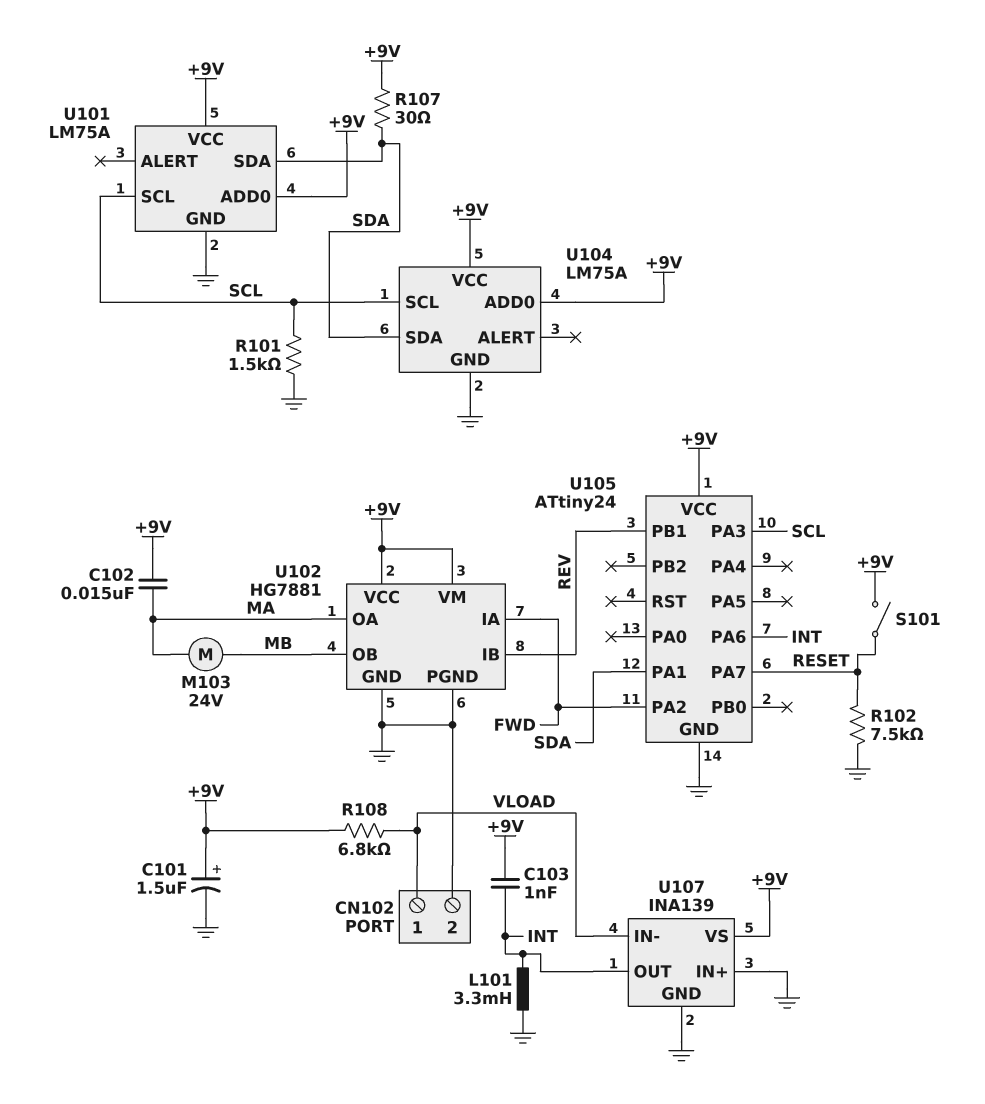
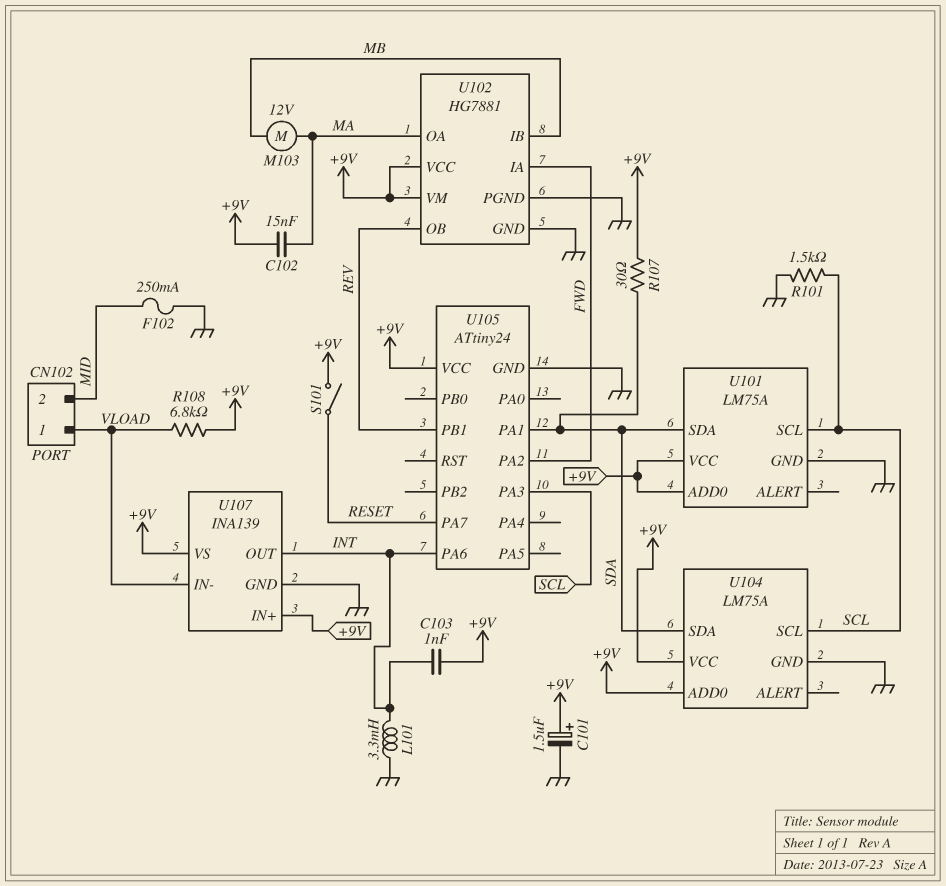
CN102 pin 2: GND -> MID
F102: none -> 250mA (GND, MID)
M103: motor 24V (MA, MB) -> motor 12V (MA, MB)
R102: 7.5k (GND, RESET) -> none
U102 pin IB: REV -> MB
U102 pin OB: MB -> REV
U107 pin IN+: GND -> +9V

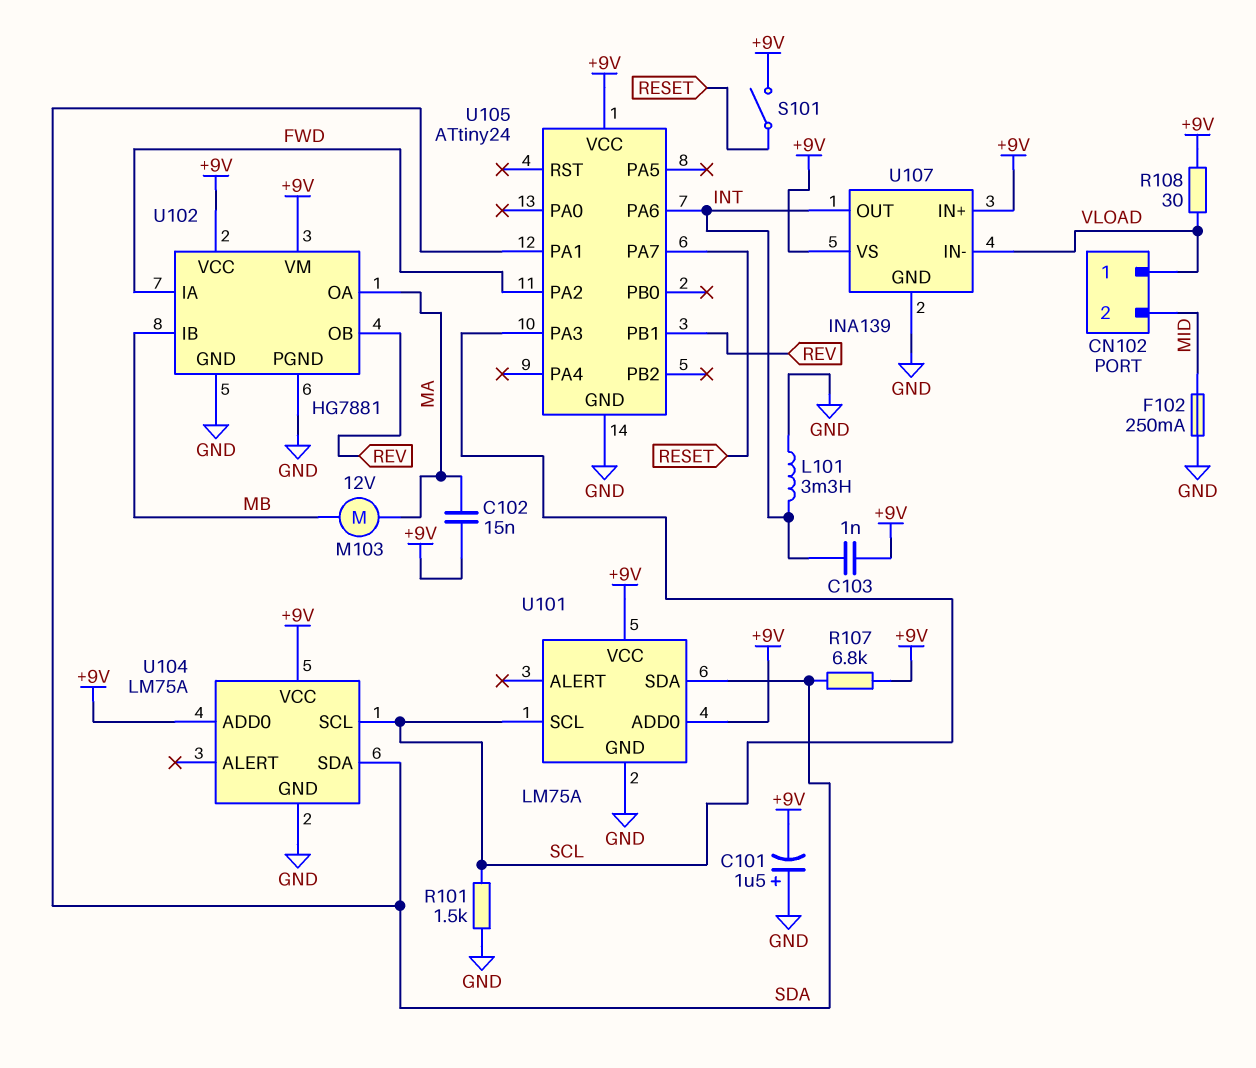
C101: 1.5uF (plus +9V, minus GND) -> 1.5uF (plus GND, minus +9V)
R107: 30 (+9V, SDA) -> 6.8k (+9V, SDA)
R108: 6.8k (+9V, VLOAD) -> 30 (+9V, VLOAD)

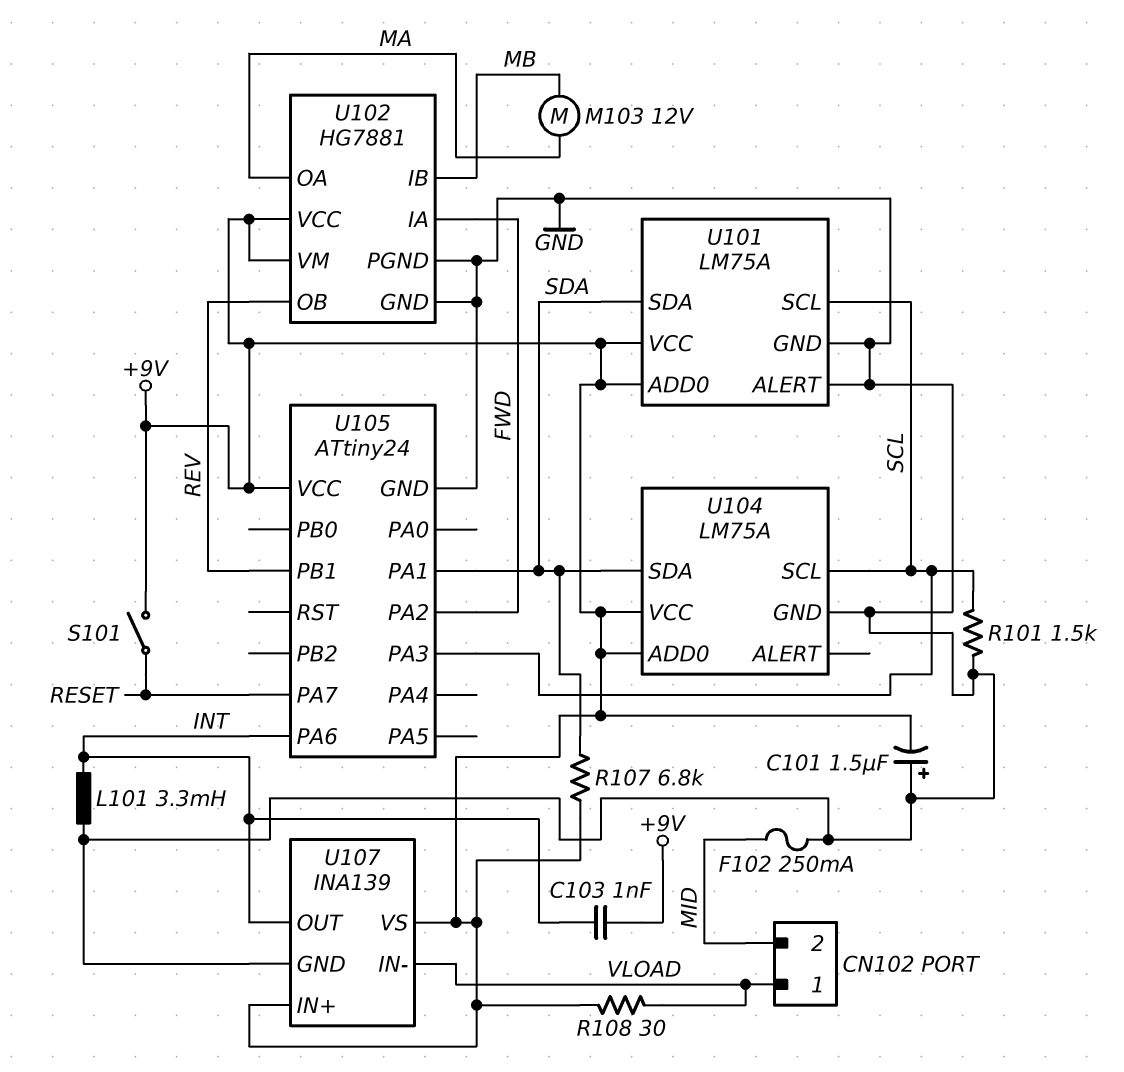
C102: 15nF (+9V, MA) -> none
U101 pin ALERT: none -> GND

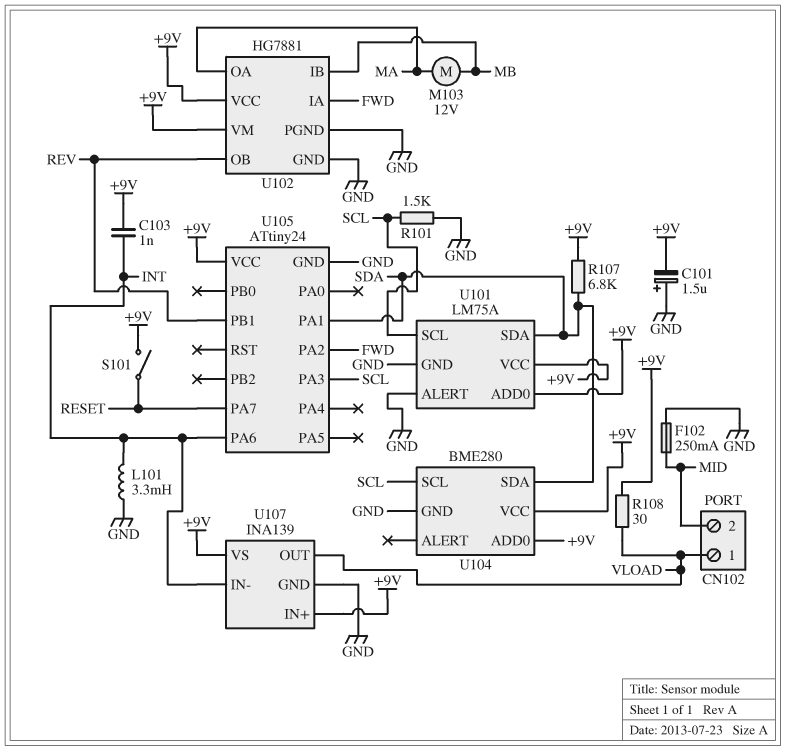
U104: LM75A -> BME280
U107 pin IN-: VLOAD -> INT
U107 pin OUT: INT -> VLOAD

